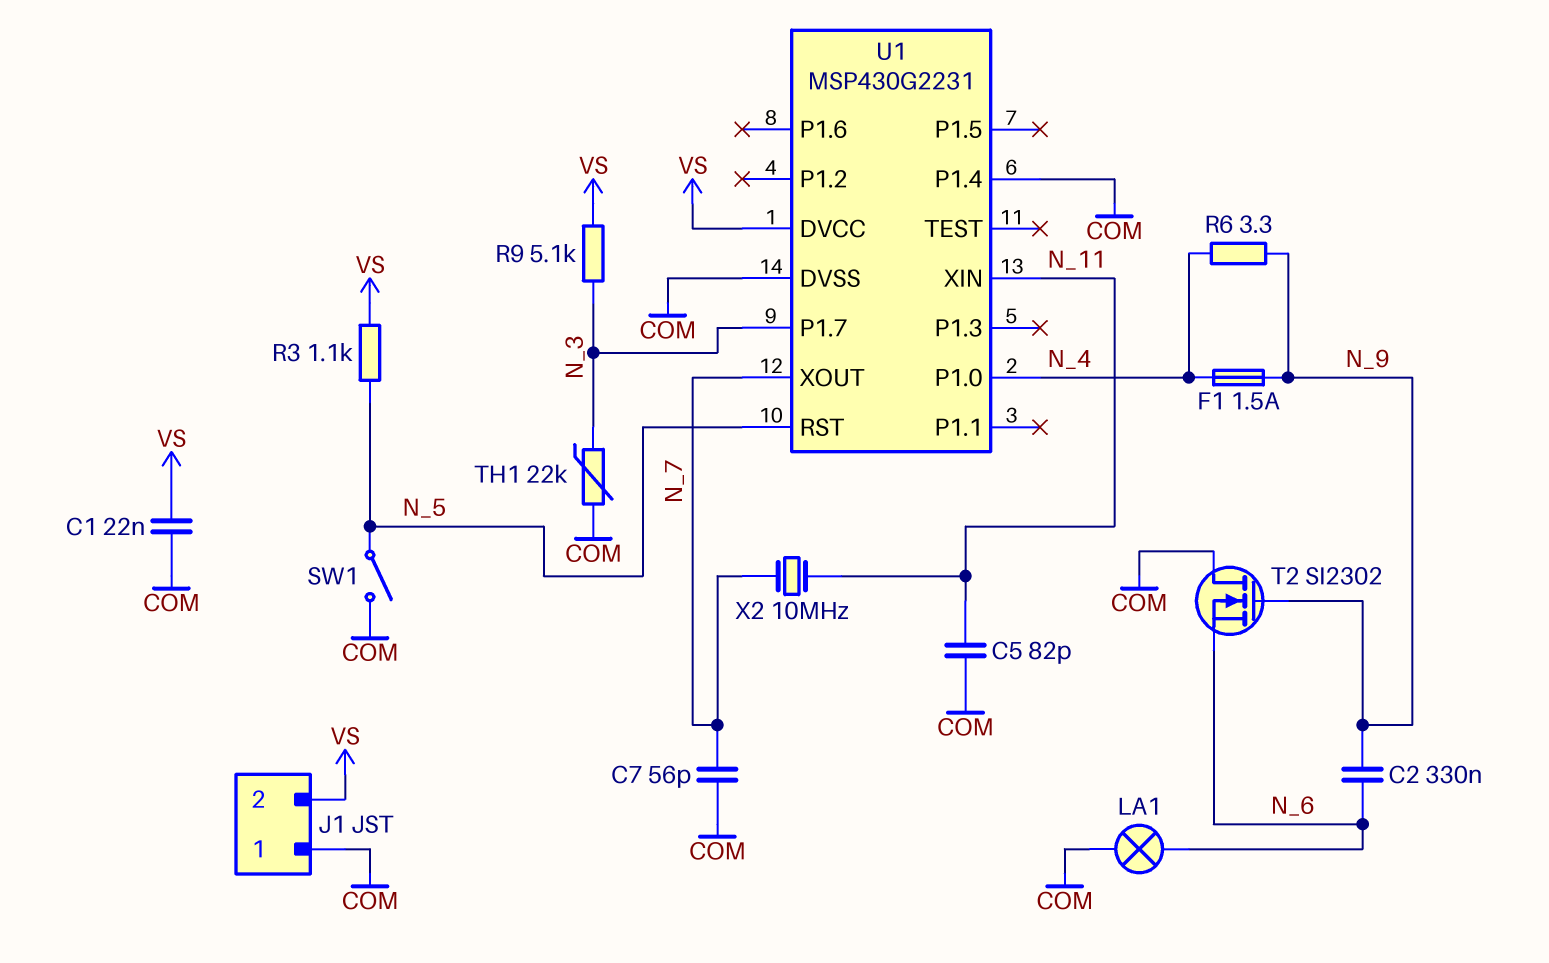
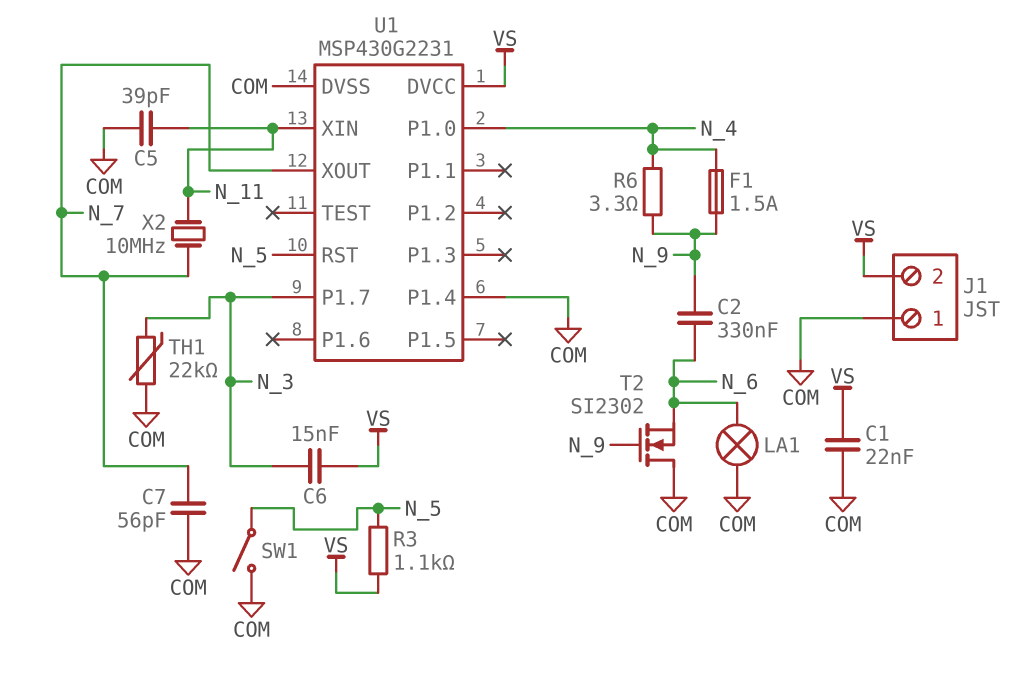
C5: 82pF (COM, N_11) -> 39pF (COM, N_11)
C6: none -> 15nF (N_3, VS)
R9: 5.1k (N_3, VS) -> none

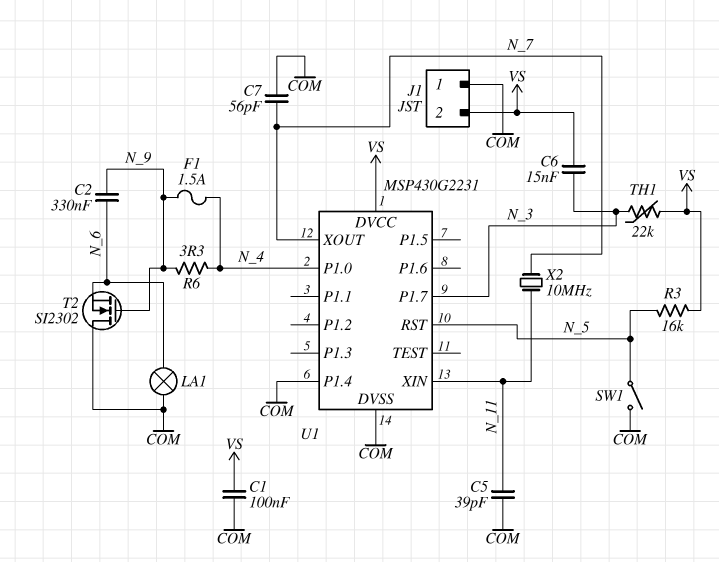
C1: 22nF (COM, VS) -> 100nF (COM, VS)
R3: 1.1k (N_5, VS) -> 16k (N_5, VS)
TH1: 22k (COM, N_3) -> 22k (N_3, VS)

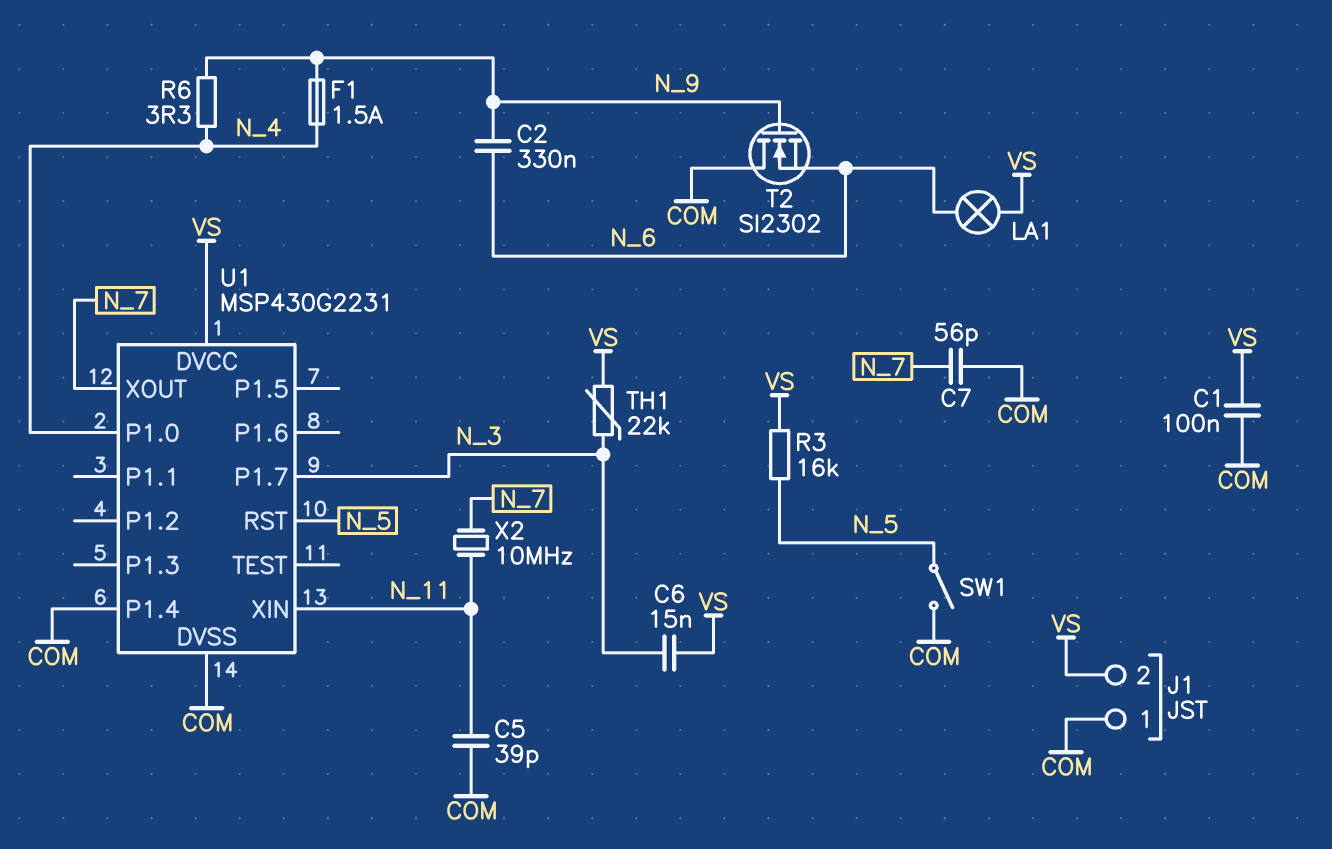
LA1: lamp (COM, N_6) -> lamp (N_6, VS)

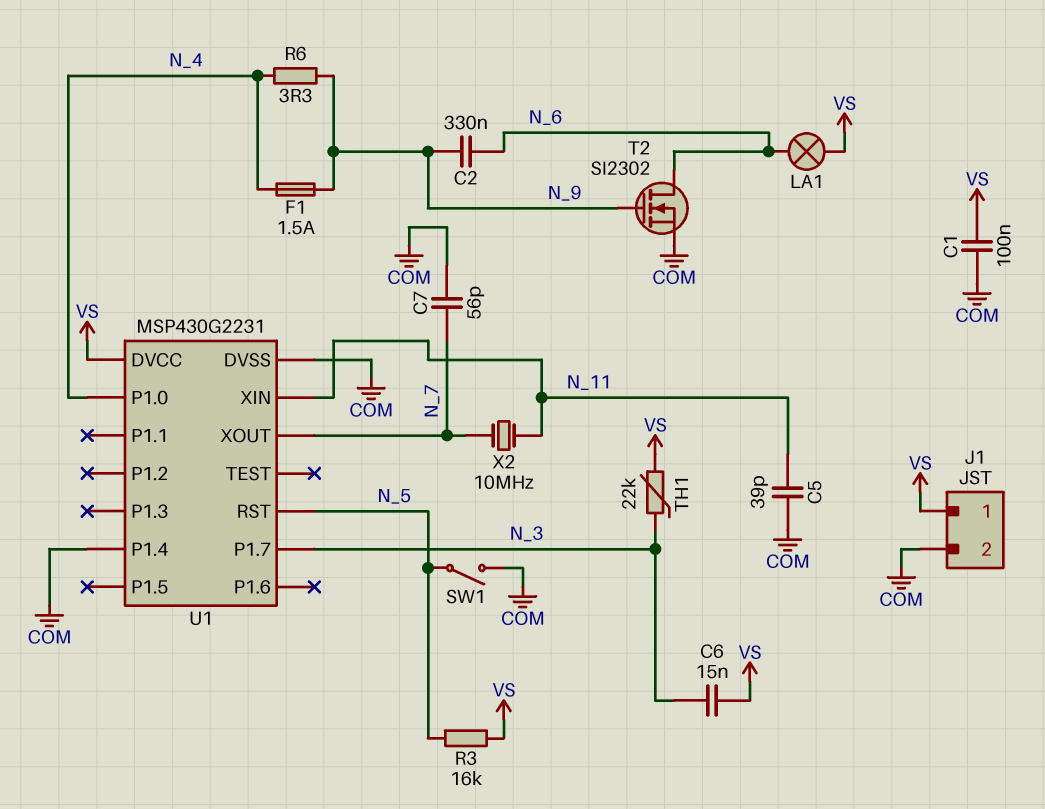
J1 pin 1: COM -> VS
J1 pin 2: VS -> COM
T2: NMOS SI2302 (G N_9, D COM, S N_6) -> NMOS SI2302 (G N_9, D N_6, S COM)

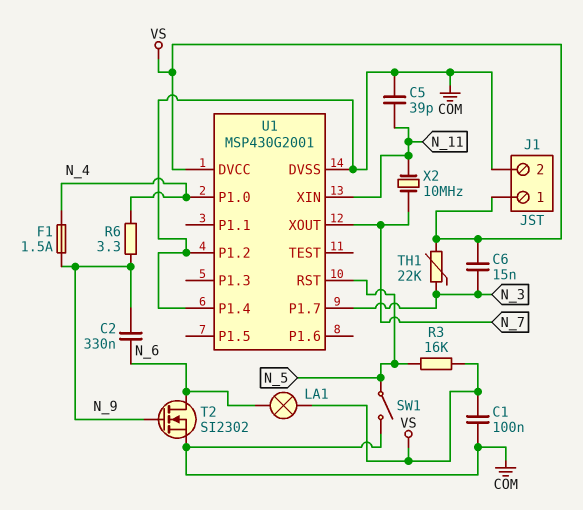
C7: 56pF (COM, N_7) -> none
U1: MSP430G2231 -> MSP430G2001
U1 pin P1.2: none -> COM

